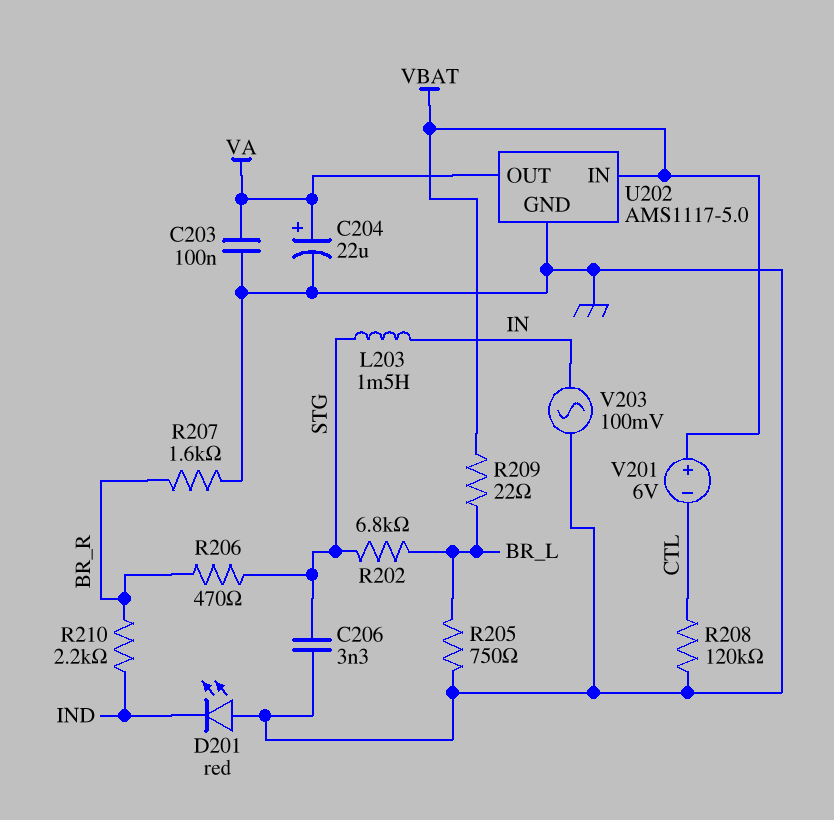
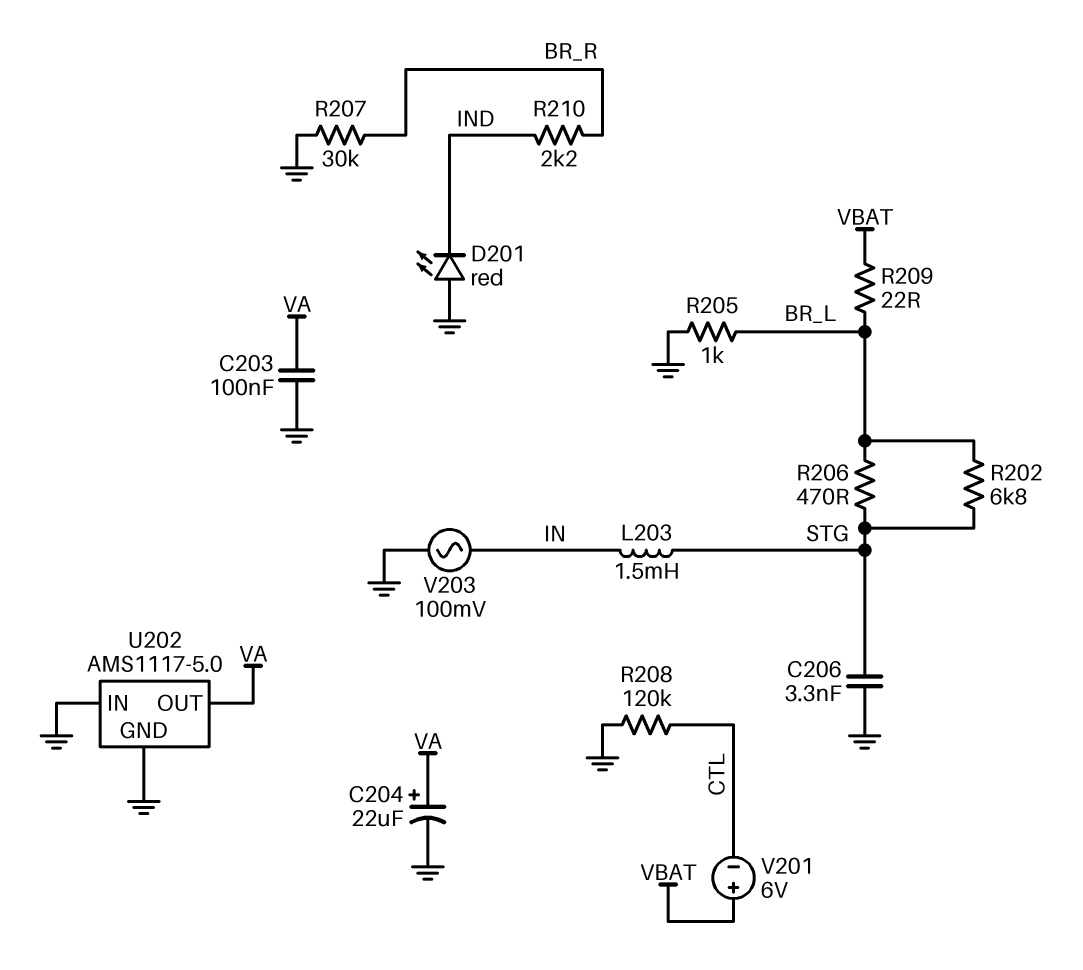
R205: 750 (BR_L, GND) -> 1k (BR_L, GND)
R206: 470 (BR_R, STG) -> 470 (BR_L, STG)
R207: 1.6k (BR_R, GND) -> 30k (BR_R, GND)
U202 pin IN: VBAT -> GND

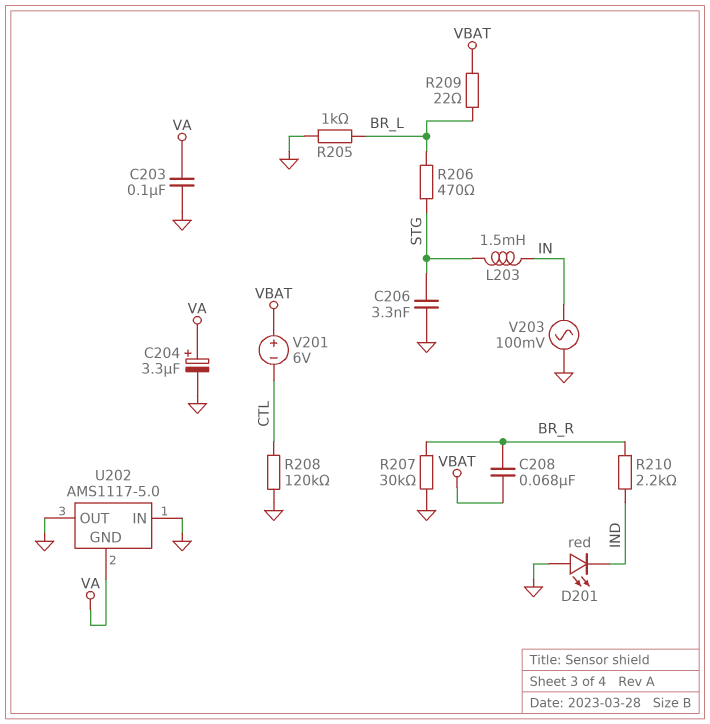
C204: 22uF (plus VA, minus GND) -> 3.3uF (plus VA, minus GND)
C208: none -> 68nF (BR_R, VBAT)
R202: 6.8k (BR_L, STG) -> none
U202 pin GND: GND -> VA
U202 pin OUT: VA -> GND

